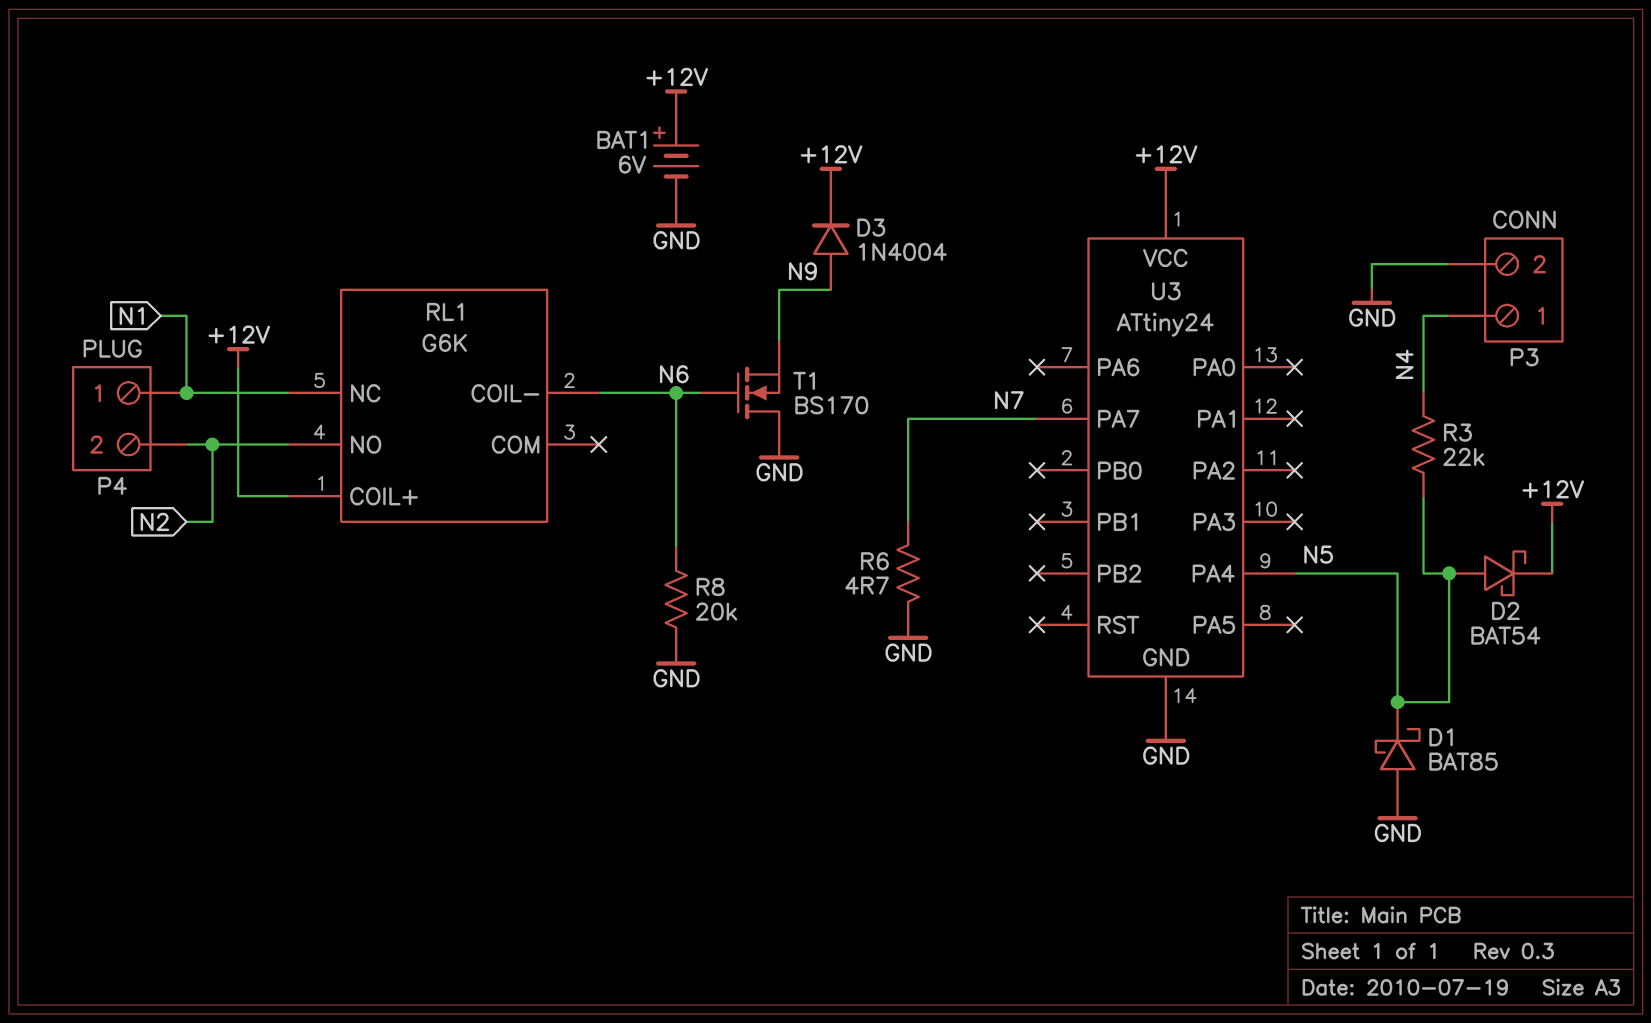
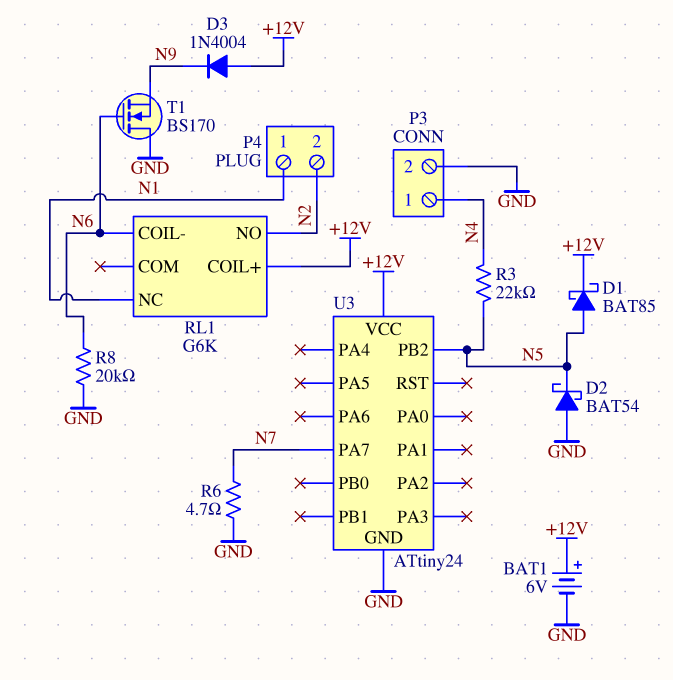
D1: schottky BAT85 (A GND, K N5) -> schottky BAT85 (A N5, K +12V)
D2: schottky BAT54 (A N5, K +12V) -> schottky BAT54 (A GND, K N5)
D3: diode 1N4004 (A N9, K +12V) -> diode 1N4004 (A +12V, K N9)
U3 pin PA4: N5 -> none
U3 pin PB2: none -> N5

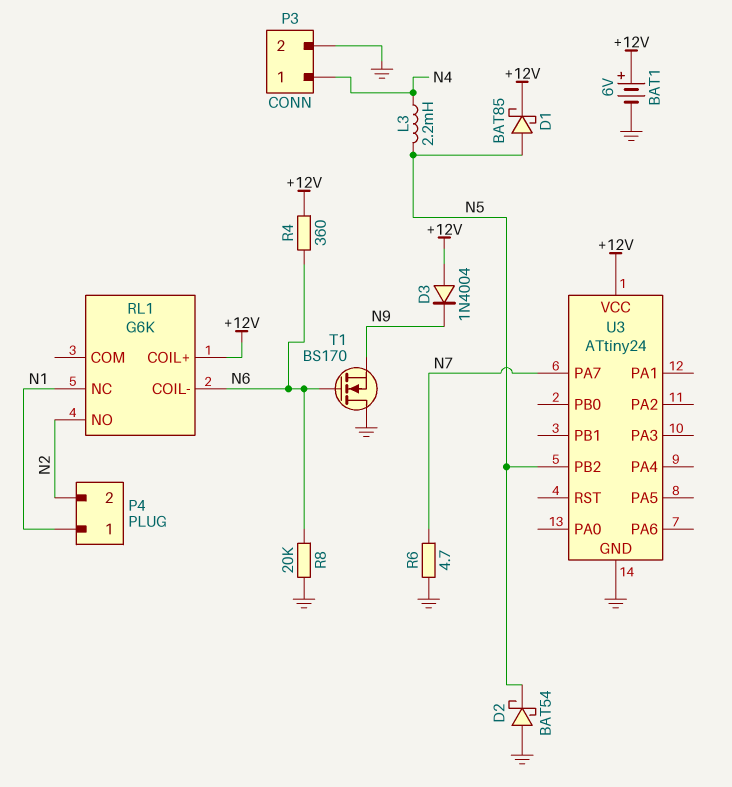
L3: none -> 2.2mH (N4, N5)
R3: 22k (N4, N5) -> none
R4: none -> 360 (+12V, N6)

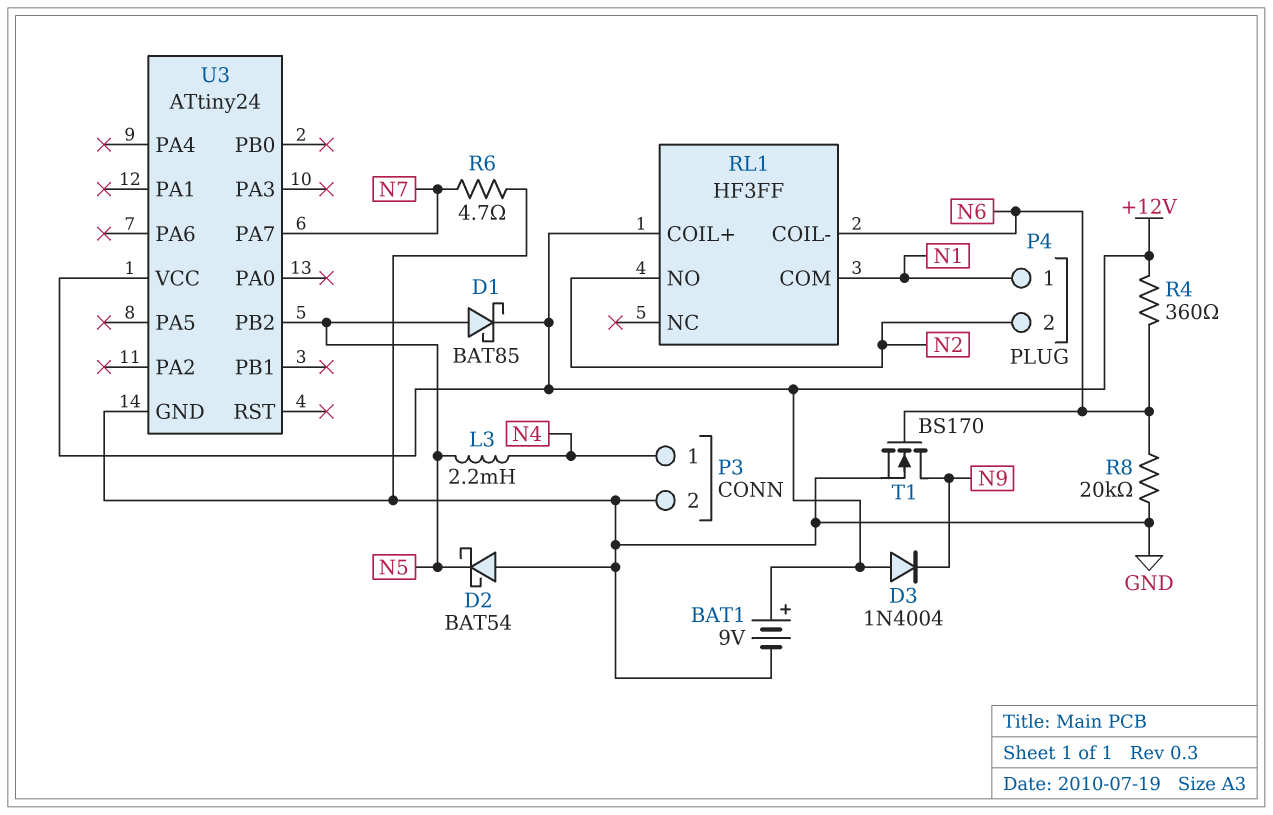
BAT1: 6V (plus +12V, minus GND) -> 9V (plus +12V, minus GND)
RL1: G6K -> HF3FF
RL1 pin COM: none -> N1
RL1 pin NC: N1 -> none
T1: NMOS BS170 (G N6, D GND, S N9) -> NMOS BS170 (G N6, D N9, S GND)

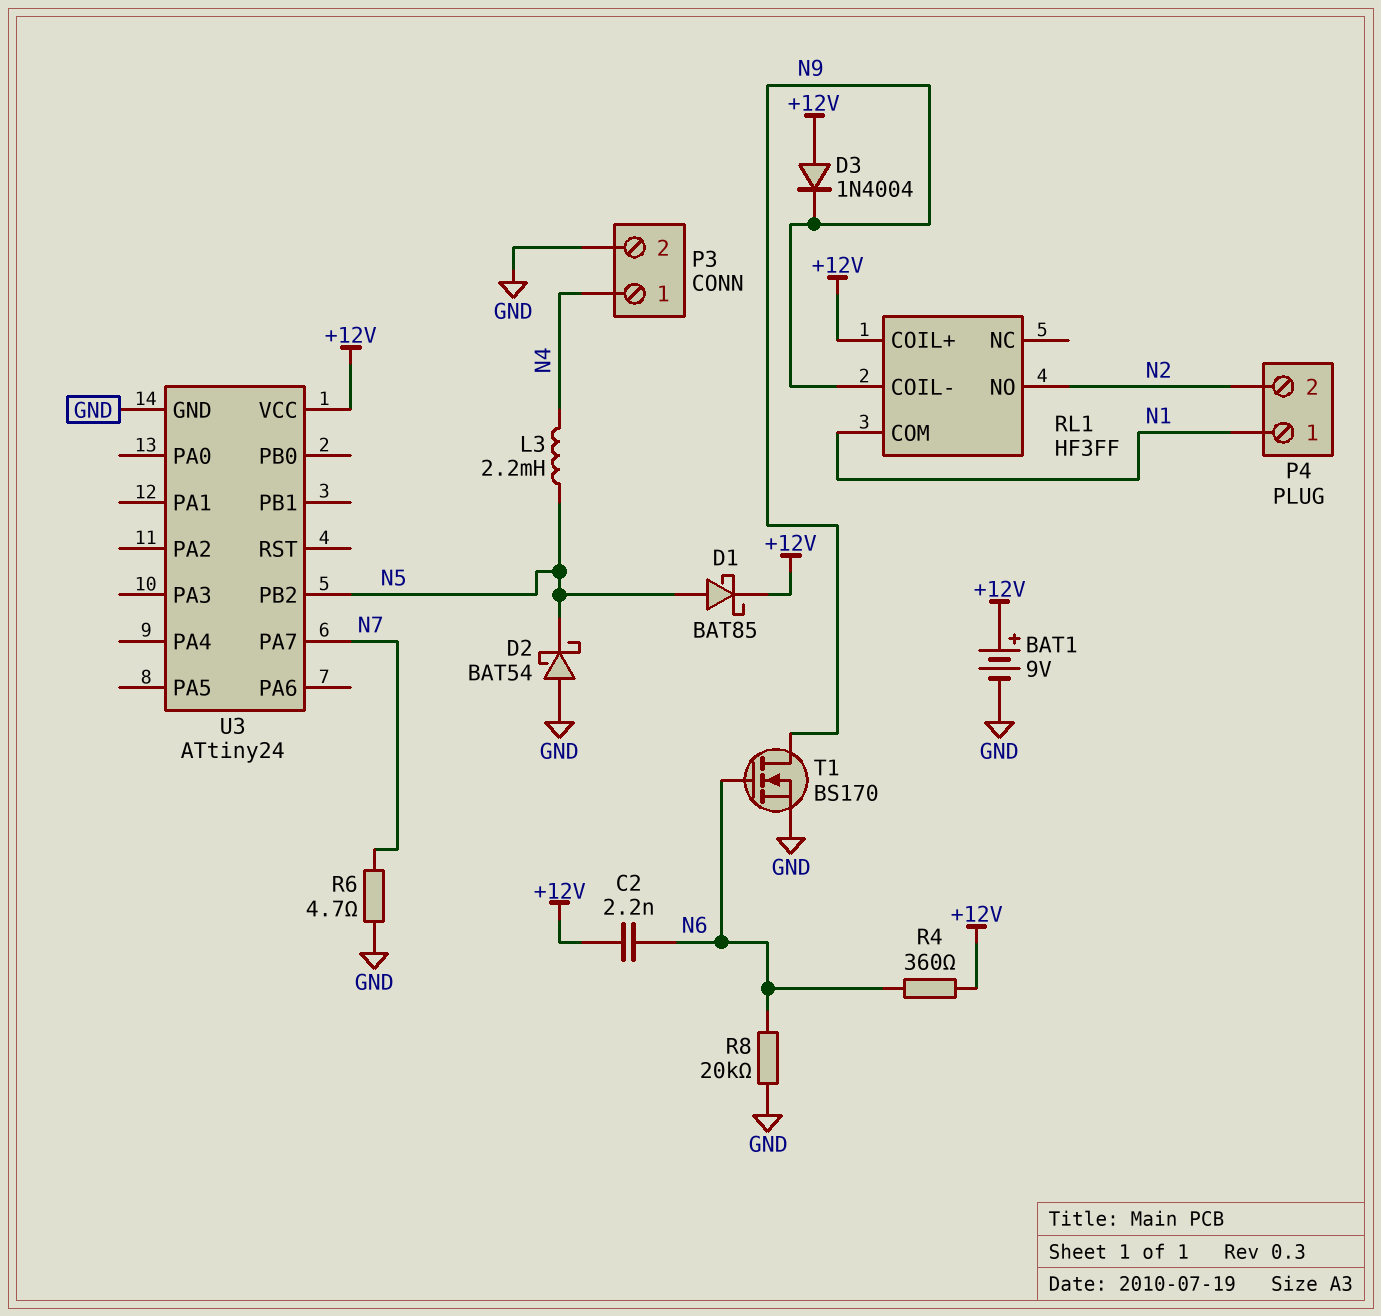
C2: none -> 2.2nF (+12V, N6)
RL1 pin COIL-: N6 -> N9

